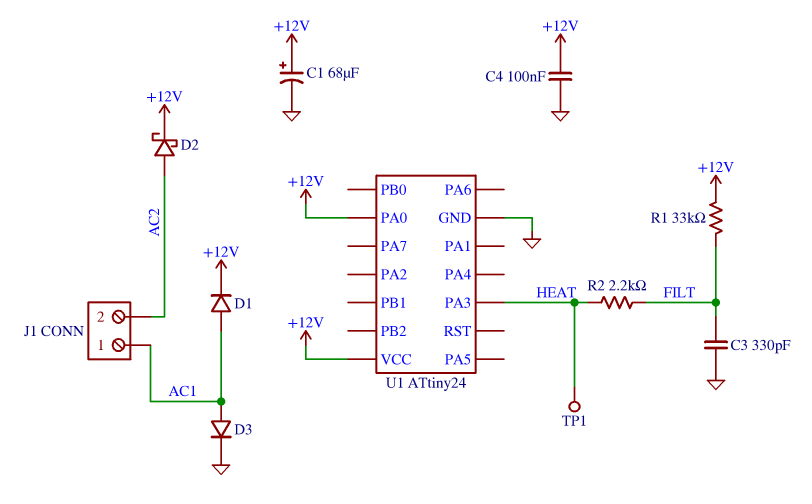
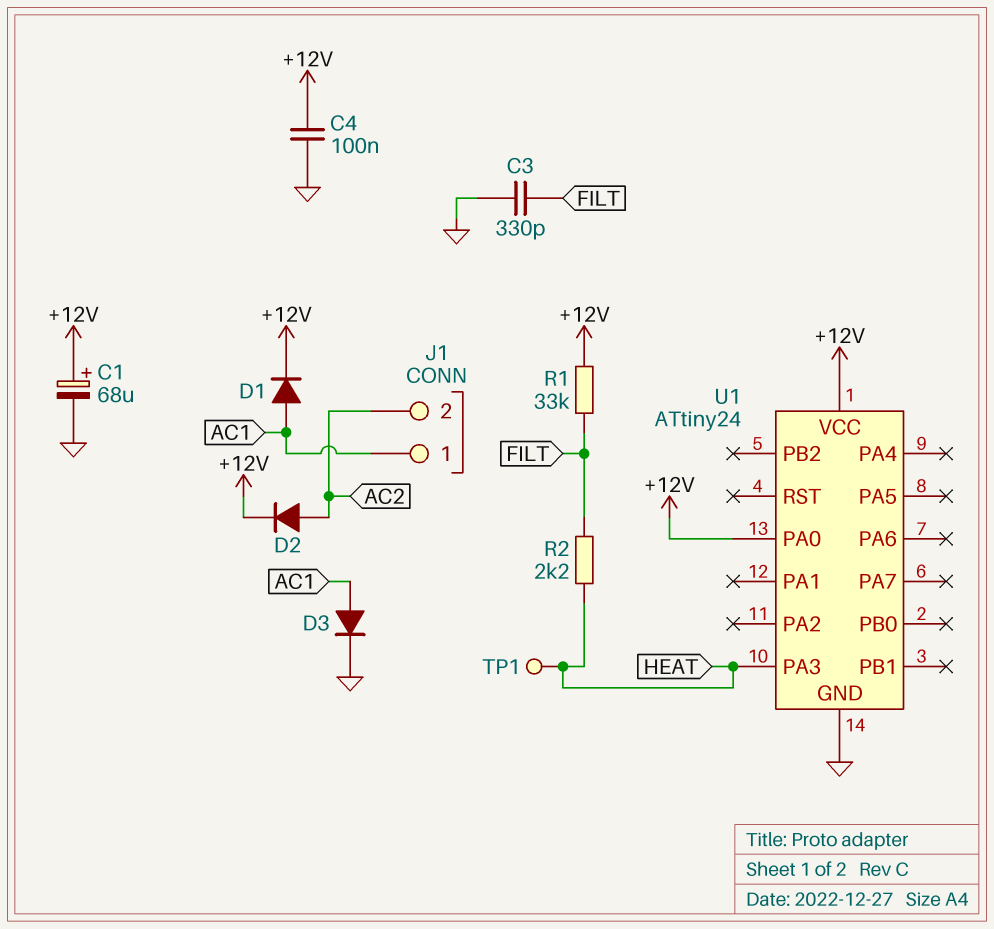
D2: schottky (A AC2, K +12V) -> diode (A AC2, K +12V)

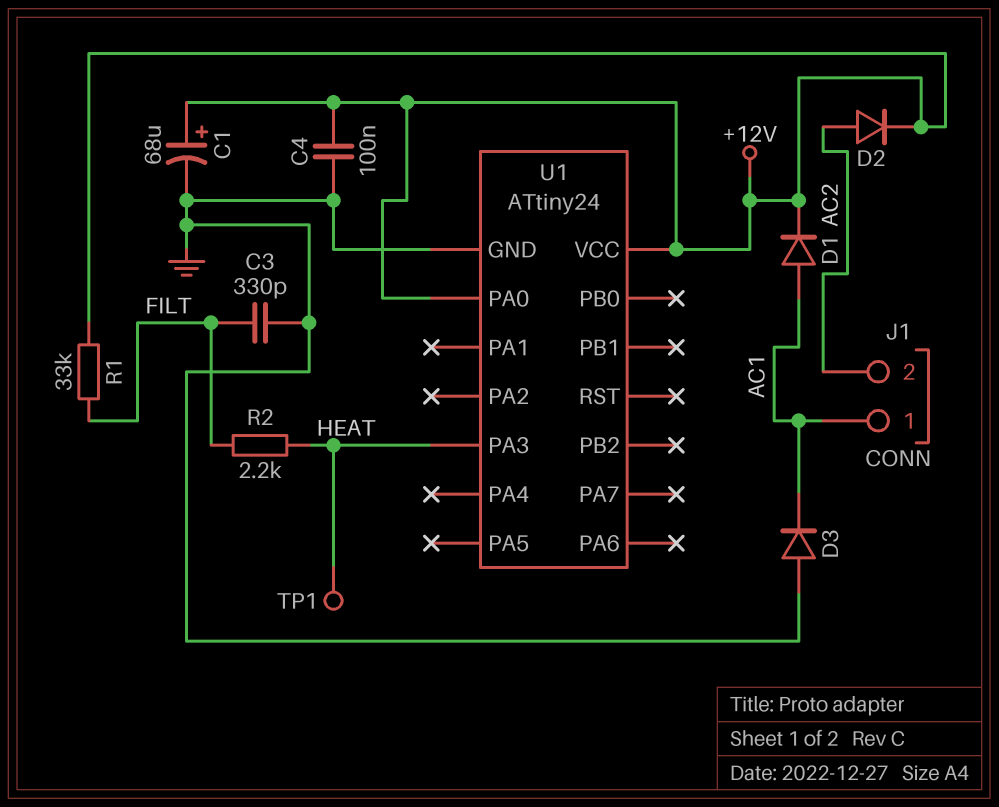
D3: diode (A AC1, K GND) -> diode (A GND, K AC1)

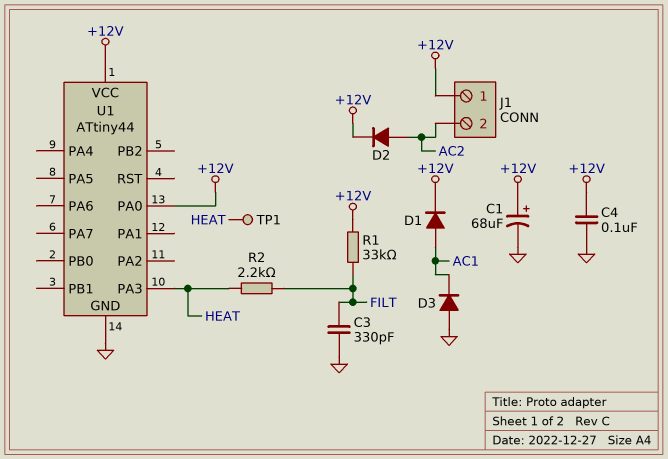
J1 pin 1: AC1 -> +12V
U1: ATtiny24 -> ATtiny44

